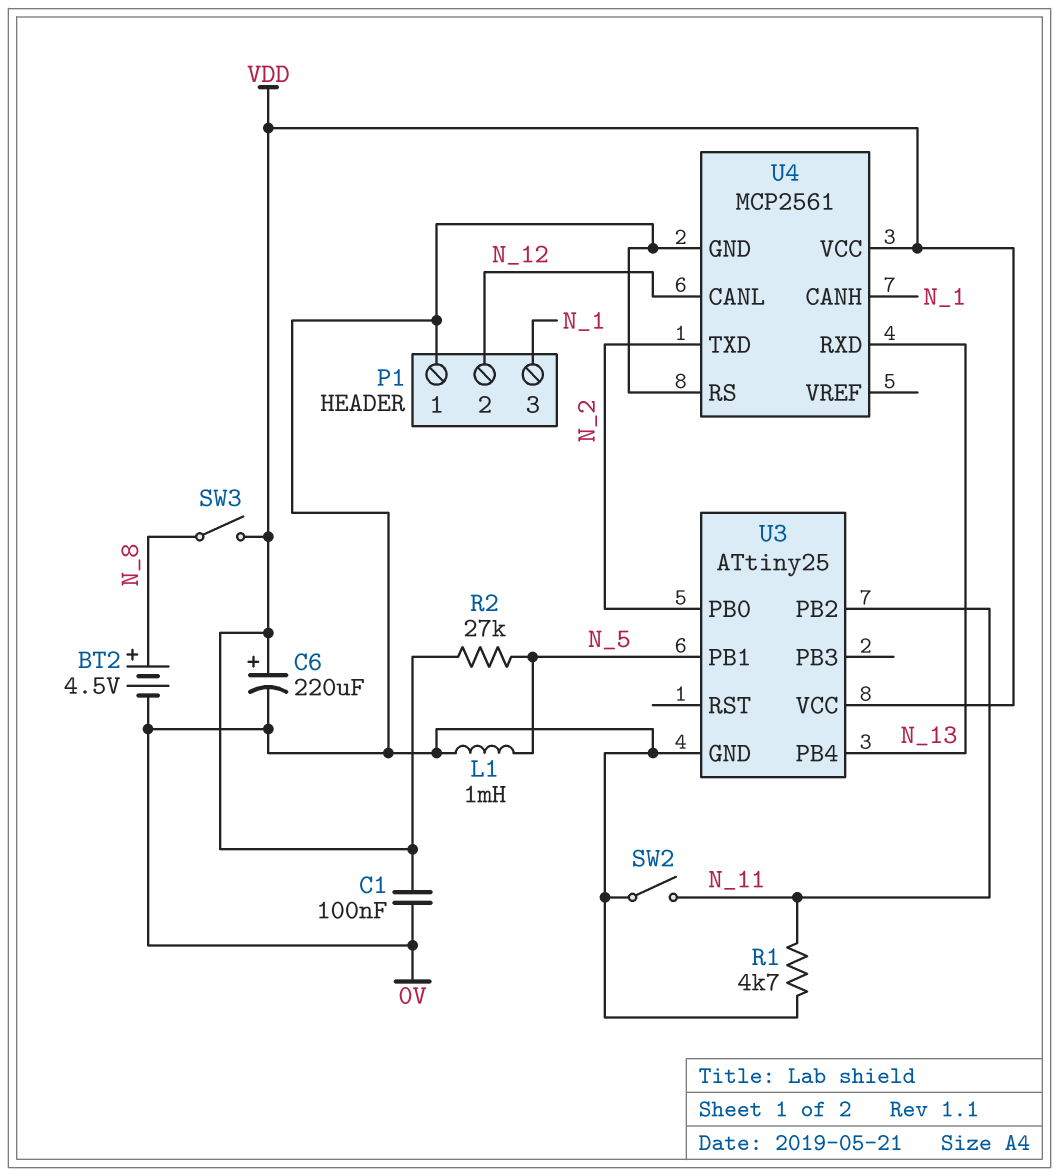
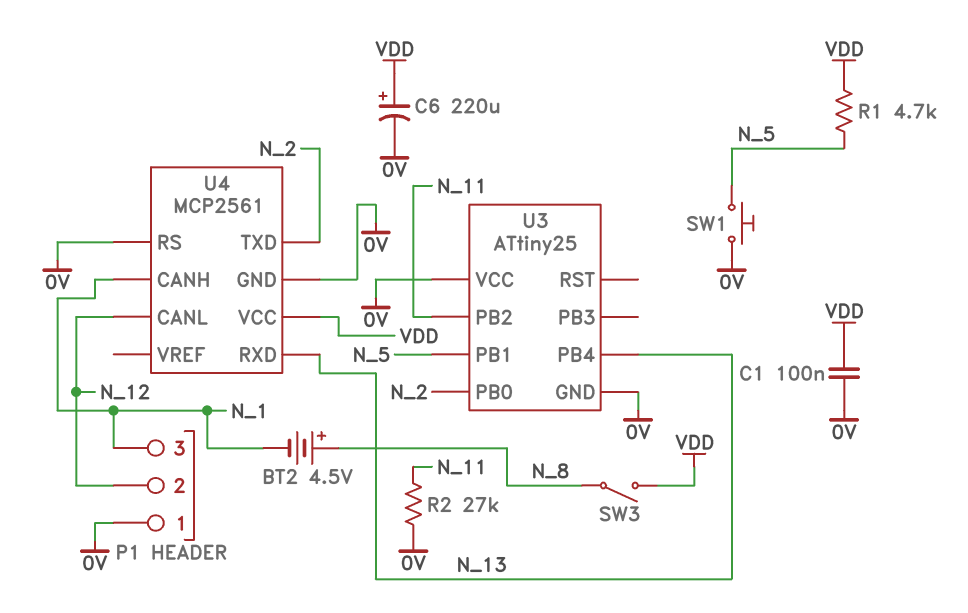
BT2: 4.5V (plus N_8, minus 0V) -> 4.5V (plus N_8, minus N_1)
L1: 1mH (0V, N_5) -> none
R1: 4.7k (0V, N_11) -> 4.7k (N_5, VDD)
R2: 27k (N_5, VDD) -> 27k (0V, N_11)
SW1: none -> button (0V, N_5)
SW2: switch (0V, N_11) -> none
U3 pin VCC: VDD -> 0V

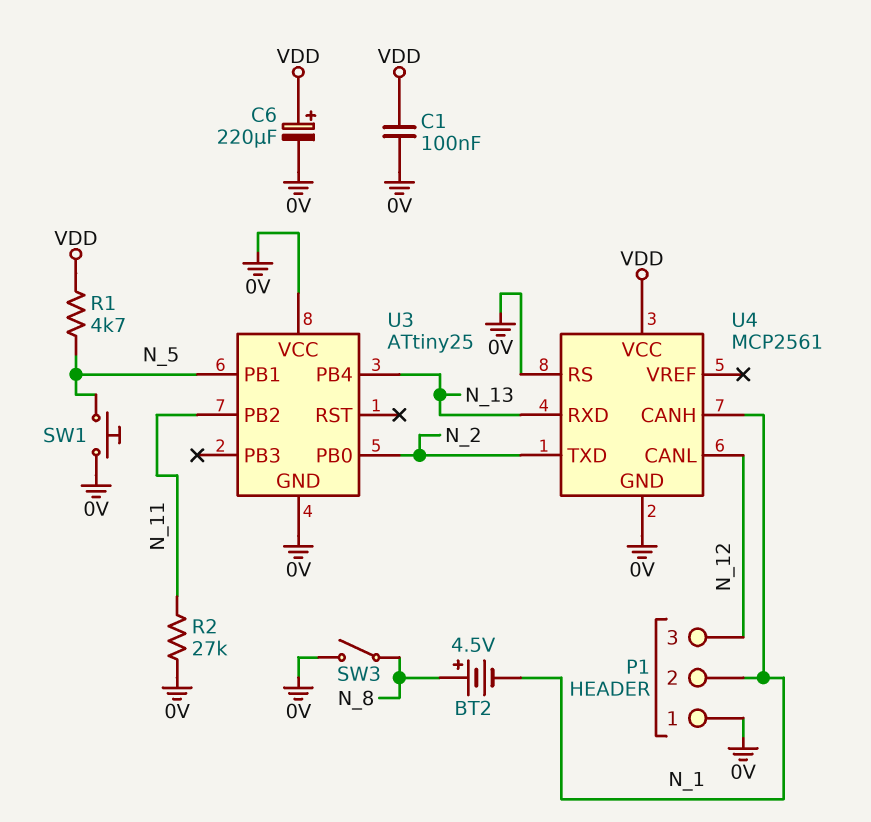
P1 pin 2: N_12 -> N_1
P1 pin 3: N_1 -> N_12
SW3: switch (N_8, VDD) -> switch (0V, N_8)

